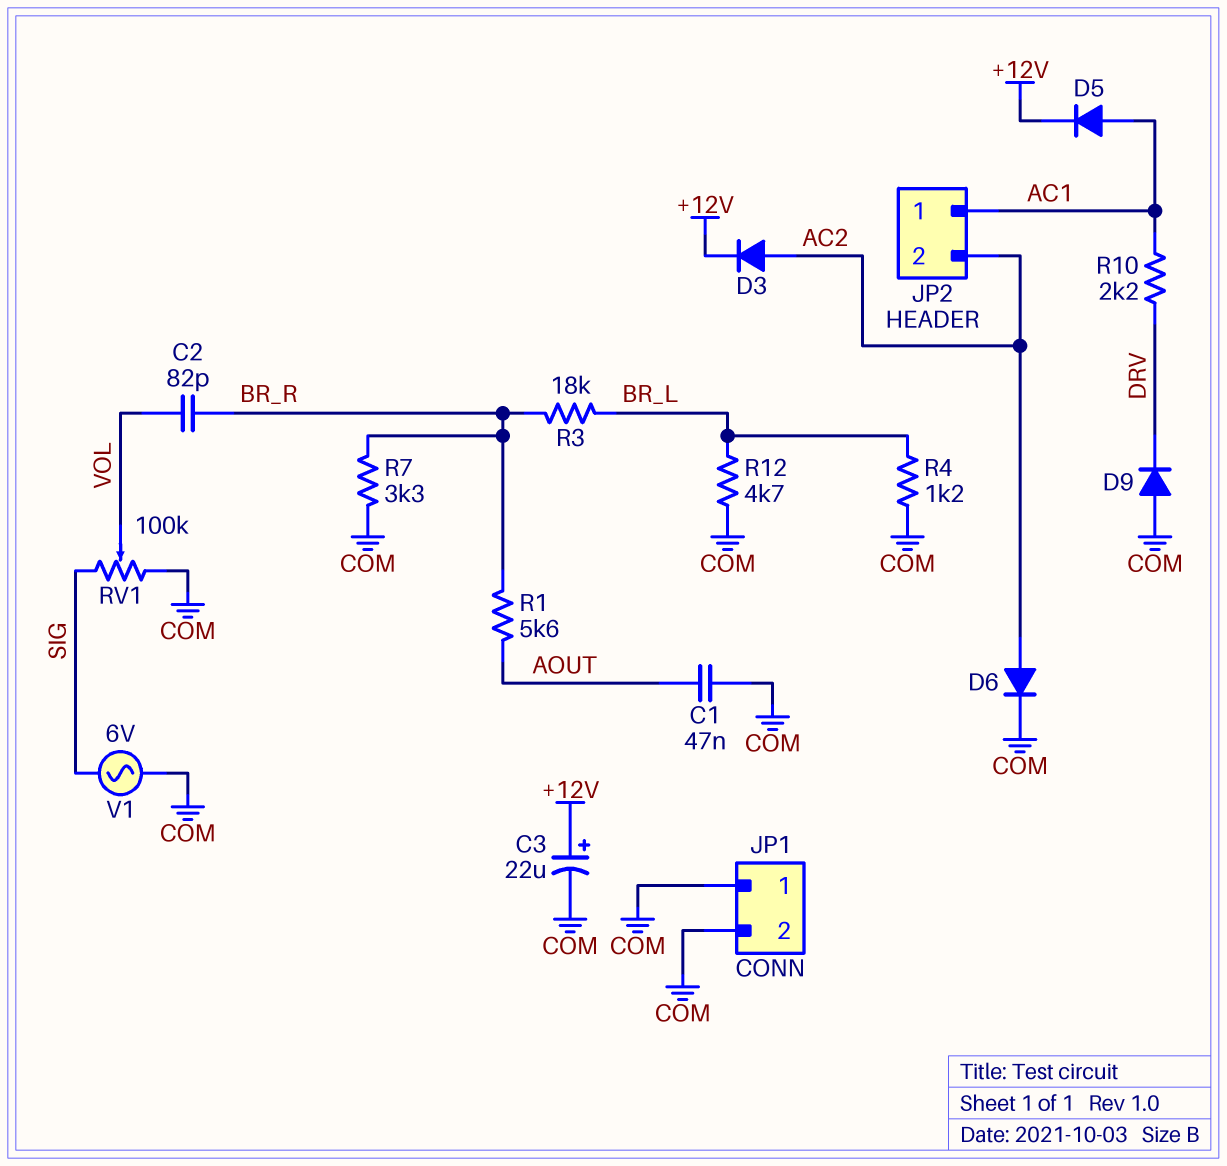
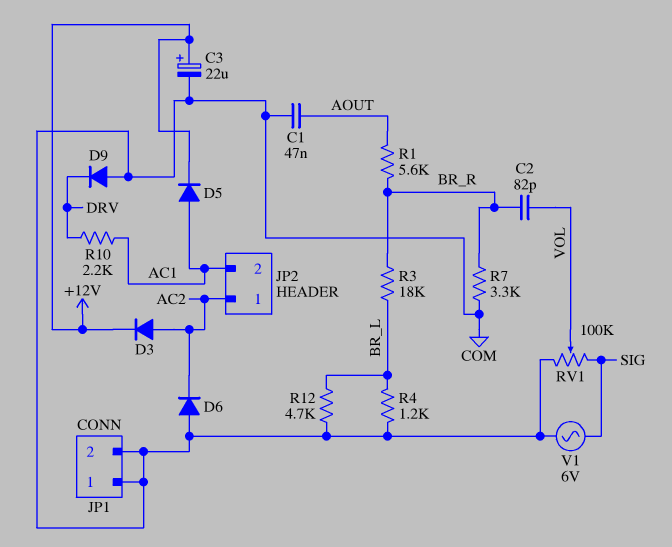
D6: diode (A AC2, K COM) -> diode (A COM, K AC2)
JP2 pin 1: AC1 -> AC2
JP2 pin 2: AC2 -> AC1

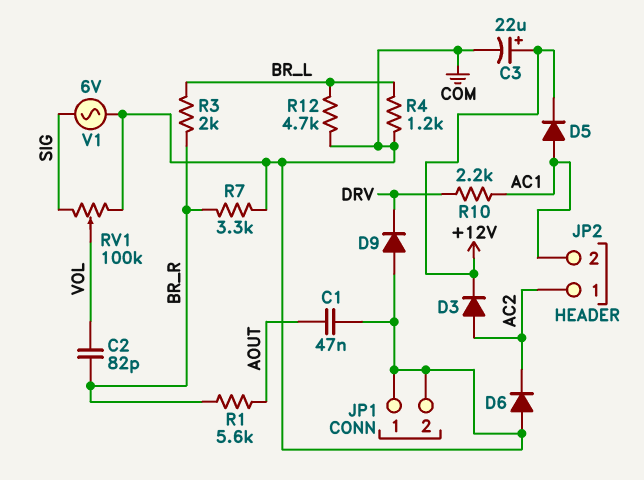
R3: 18k (BR_L, BR_R) -> 2k (BR_L, BR_R)

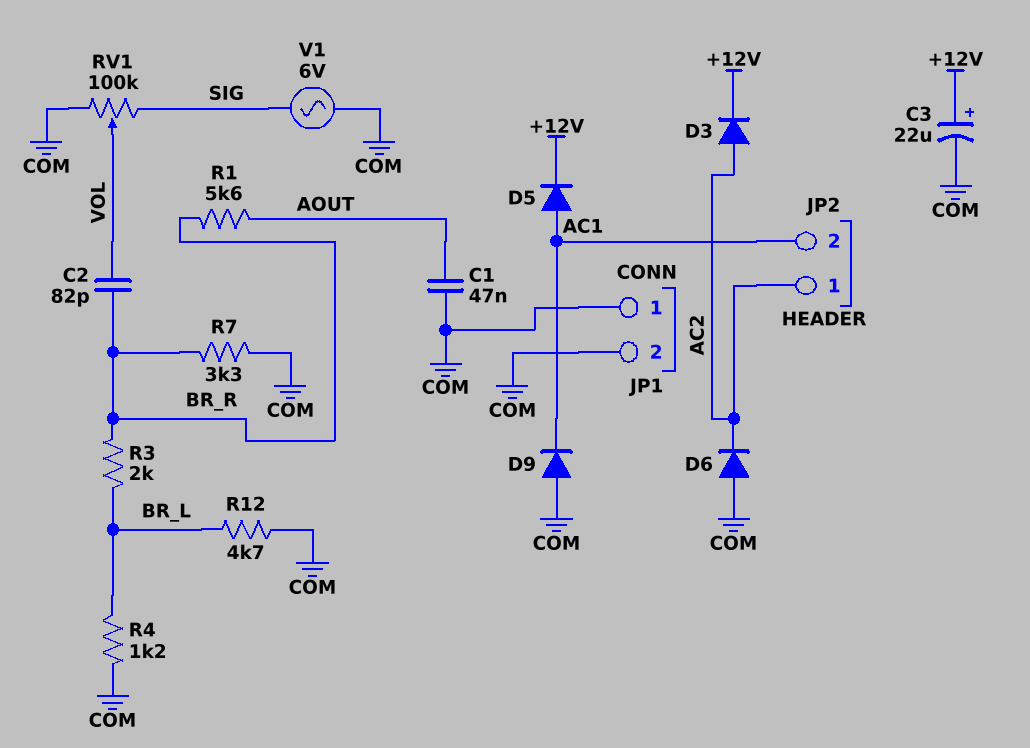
D9: diode (A COM, K DRV) -> diode (A COM, K AC1)
R10: 2.2k (AC1, DRV) -> none

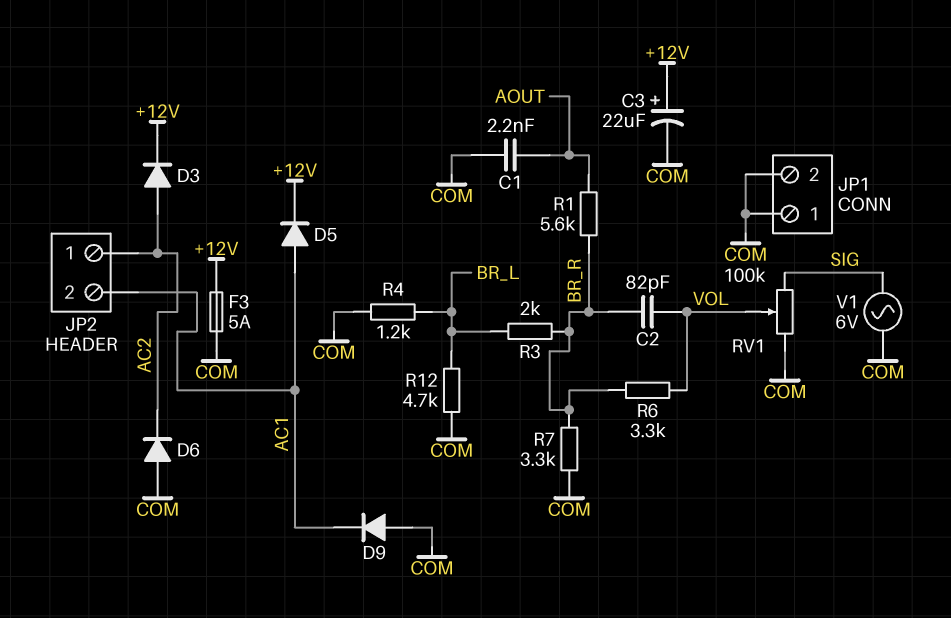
C1: 47nF (AOUT, COM) -> 2.2nF (AOUT, COM)
F3: none -> 5A (+12V, COM)
R6: none -> 3.3k (BR_R, VOL)

